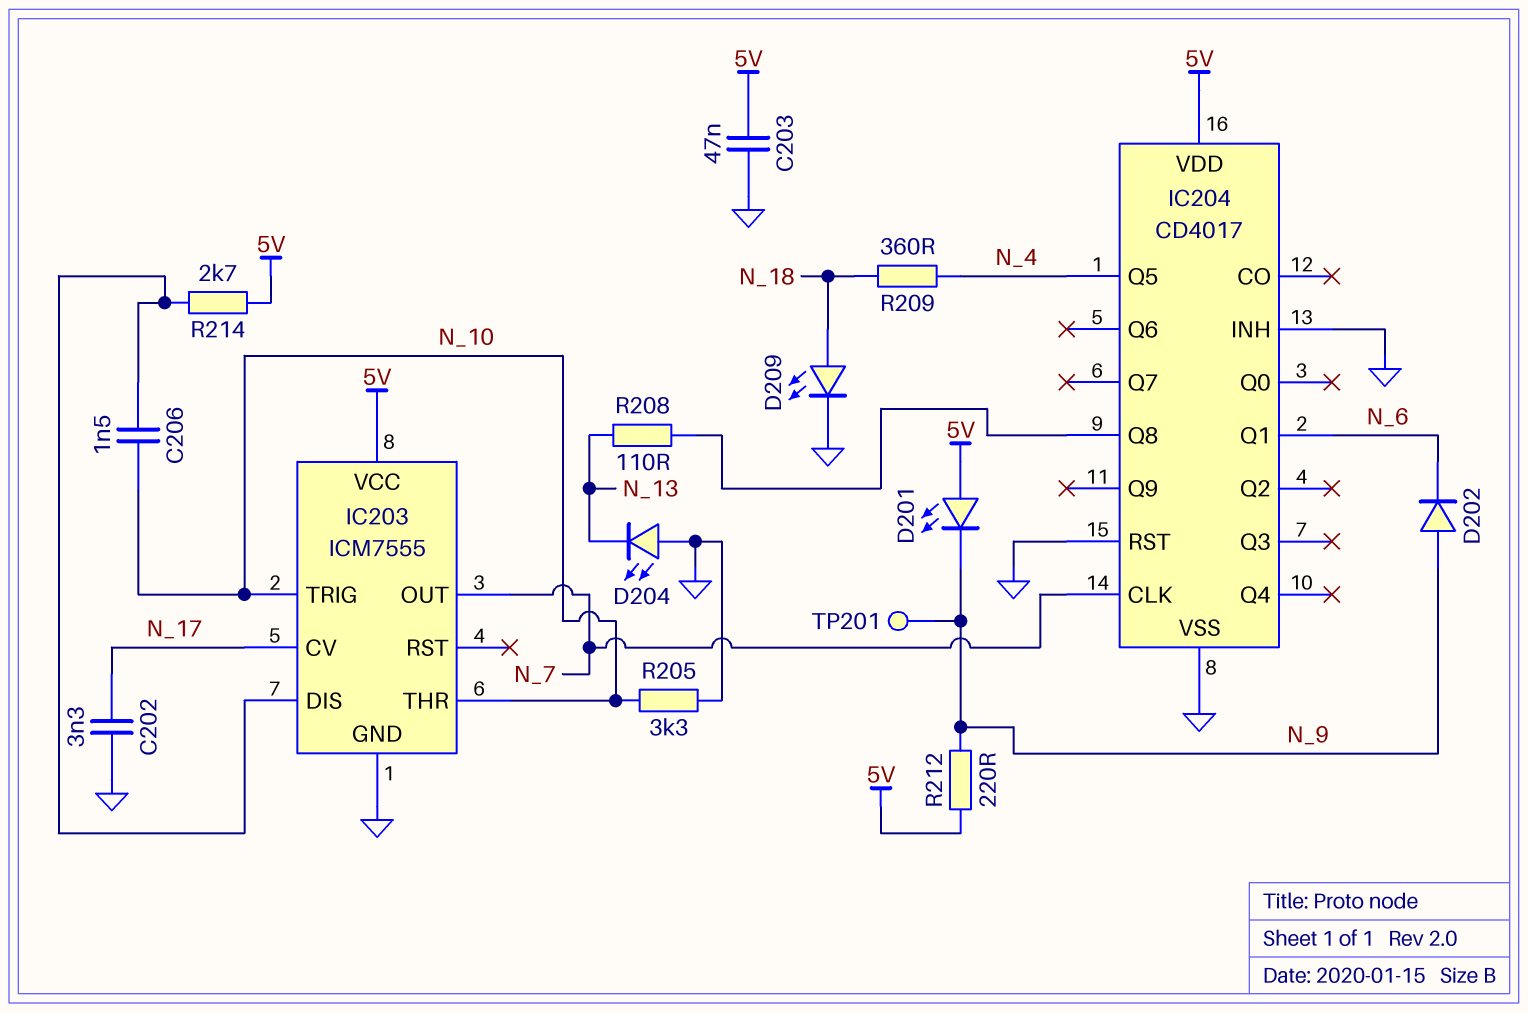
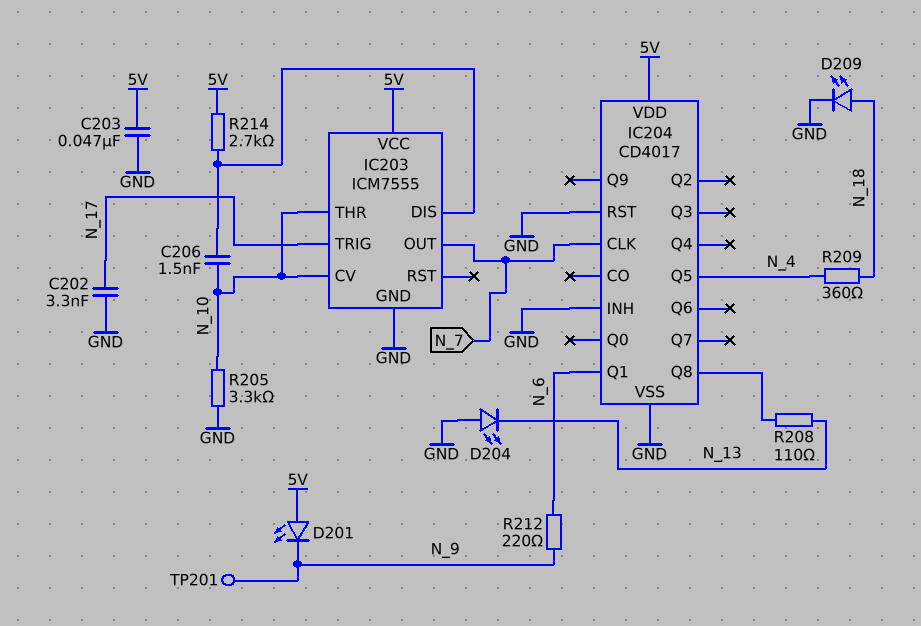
D202: diode (A N_9, K N_6) -> none
IC203 pin CV: N_17 -> N_10
IC203 pin TRIG: N_10 -> N_17
R212: 220 (5V, N_9) -> 220 (N_6, N_9)

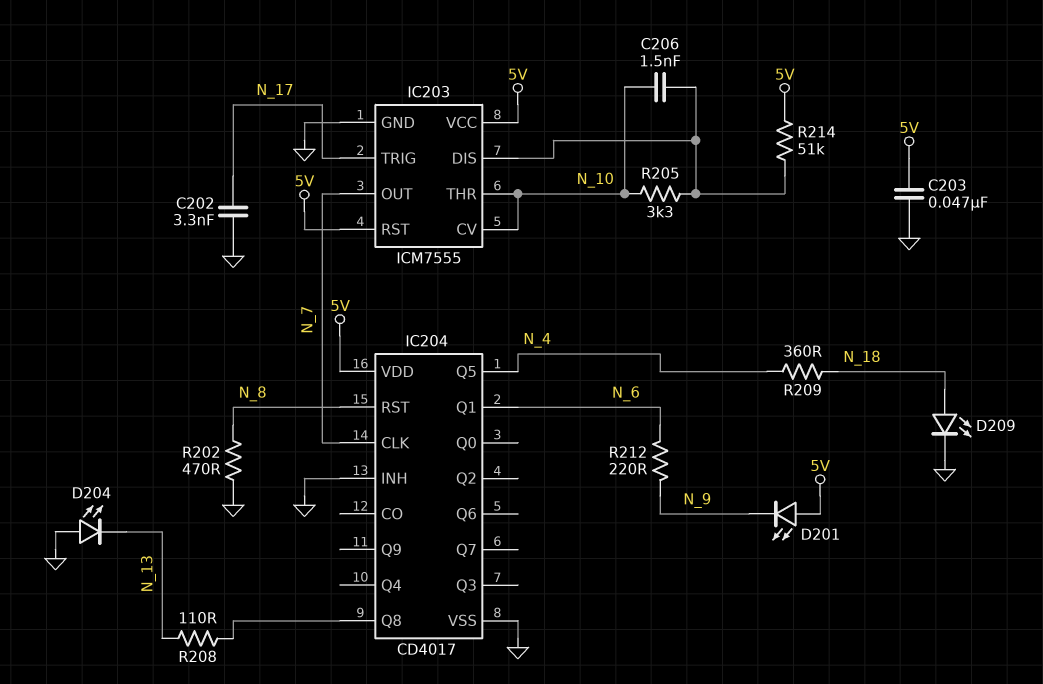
IC203 pin RST: none -> 5V
IC204 pin RST: GND -> N_8
R202: none -> 470 (GND, N_8)
R205: 3.3k (GND, N_10) -> 3.3k (IC203/DIS, N_10)
R214: 2.7k (5V, IC203/DIS) -> 51k (5V, IC203/DIS)
TP201: test point (N_9) -> none

